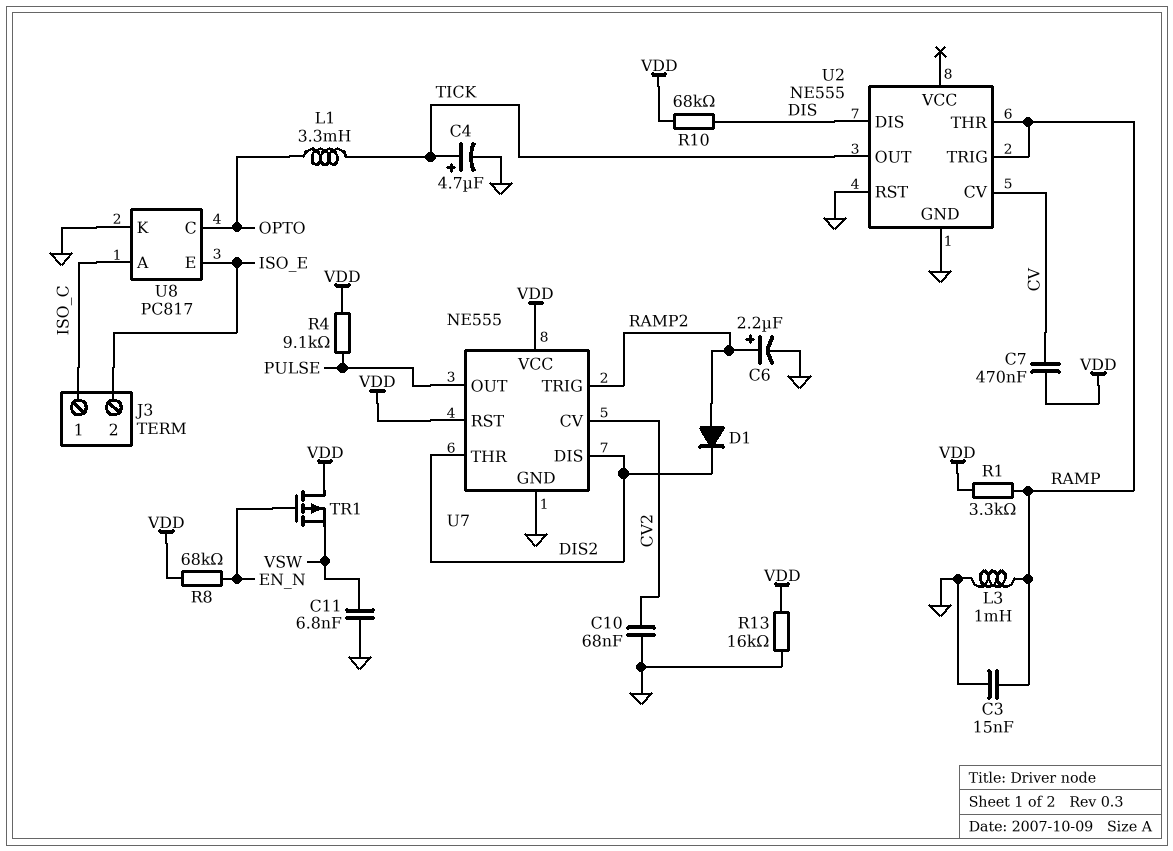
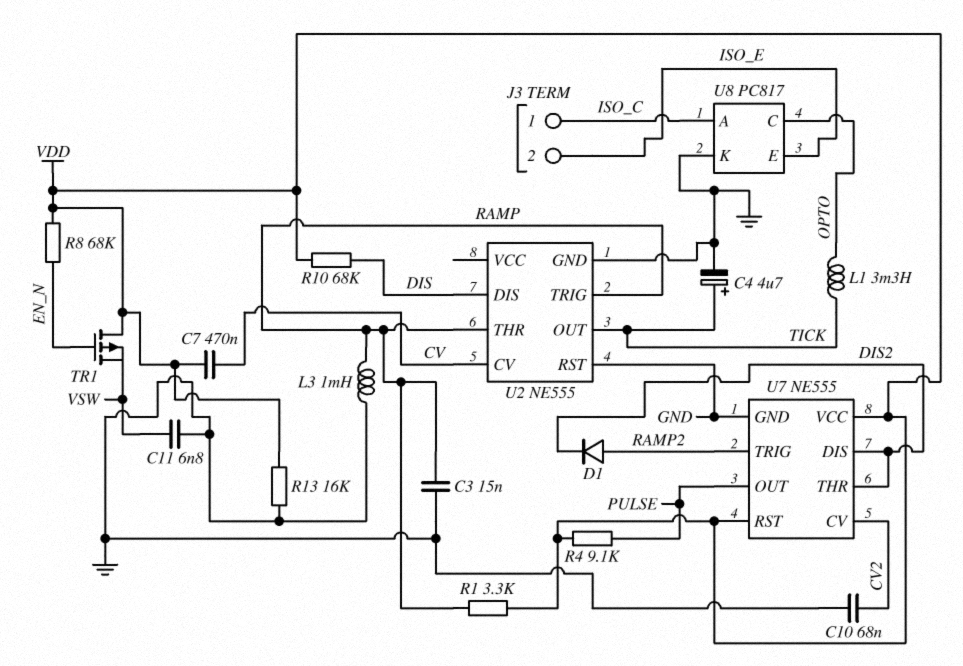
C6: 2.2uF (plus RAMP2, minus GND) -> none

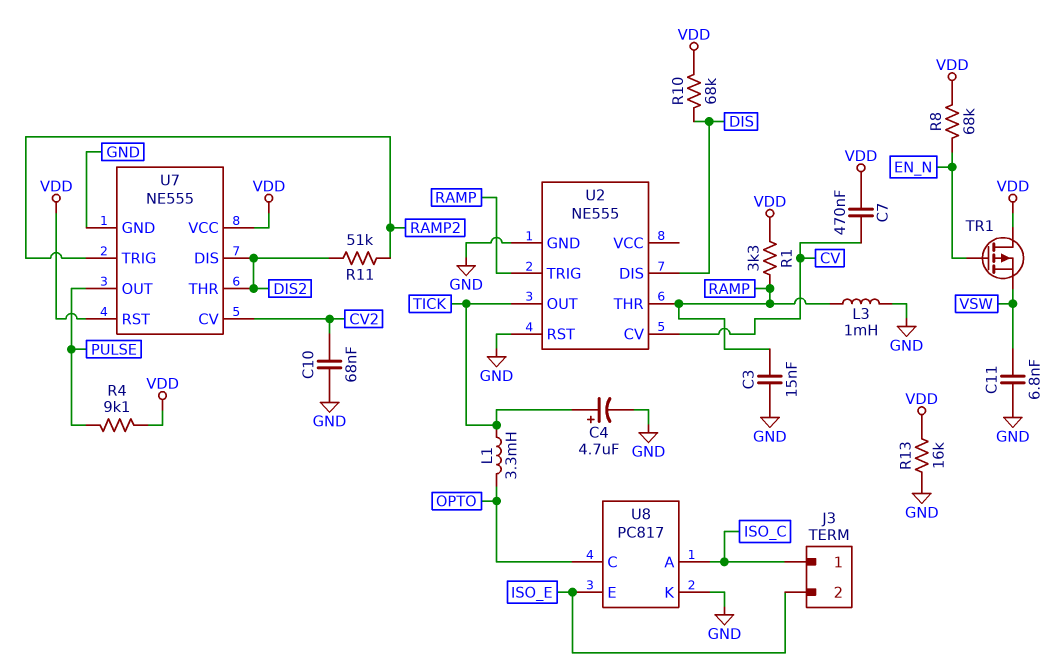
D1: diode (A RAMP2, K DIS2) -> none
R11: none -> 51k (DIS2, RAMP2)

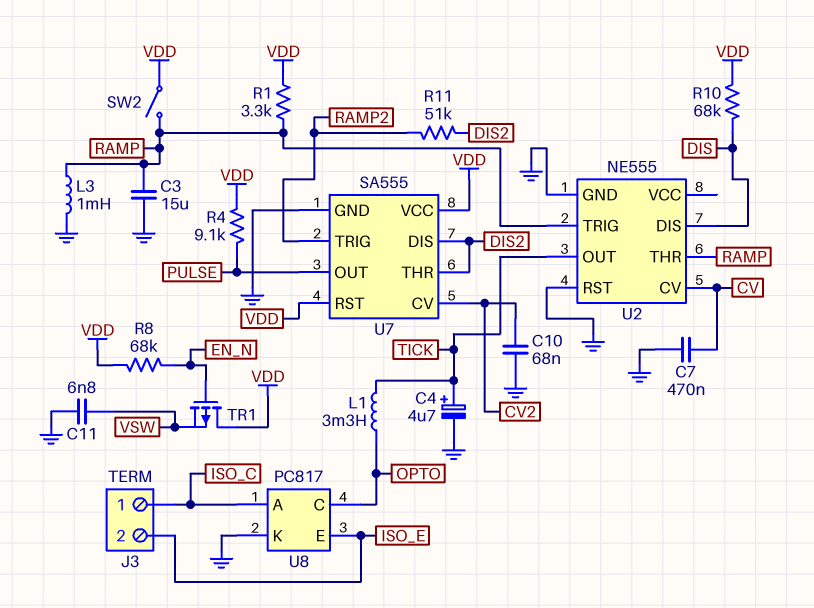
C3: 15nF (GND, RAMP) -> 15uF (GND, RAMP)
C7: 470nF (CV, VDD) -> 470nF (CV, GND)
R13: 16k (GND, VDD) -> none
SW2: none -> switch (RAMP, VDD)
U7: NE555 -> SA555

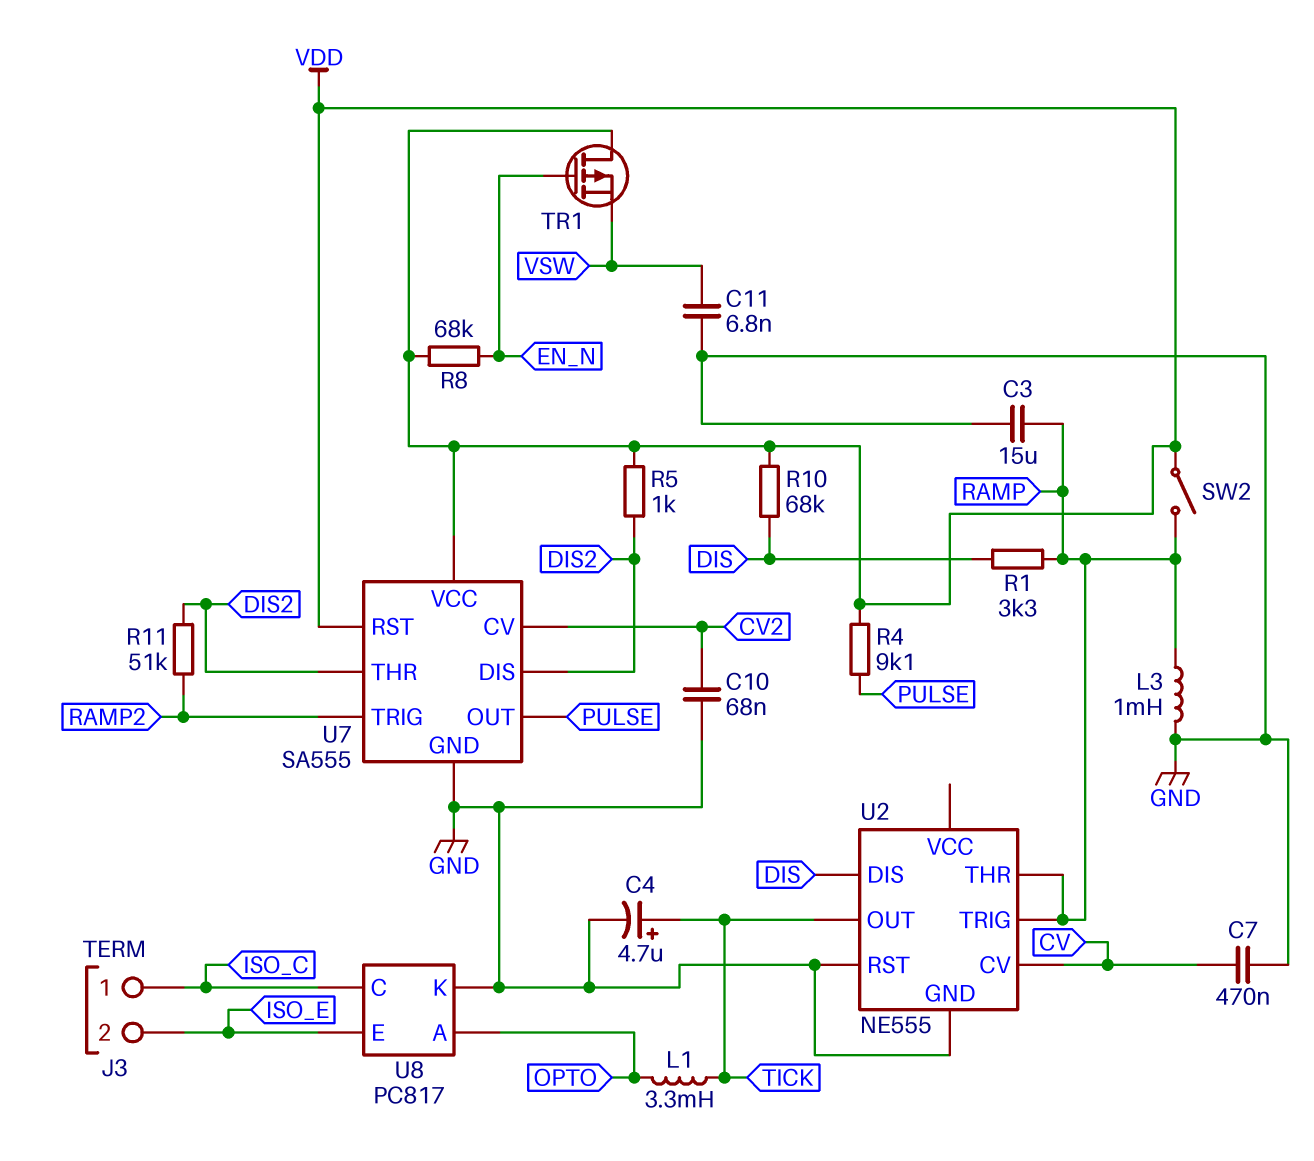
R1: 3.3k (RAMP, VDD) -> 3.3k (DIS, RAMP)
R5: none -> 1k (DIS2, VDD)
U8 pin A: ISO_C -> OPTO
U8 pin C: OPTO -> ISO_C

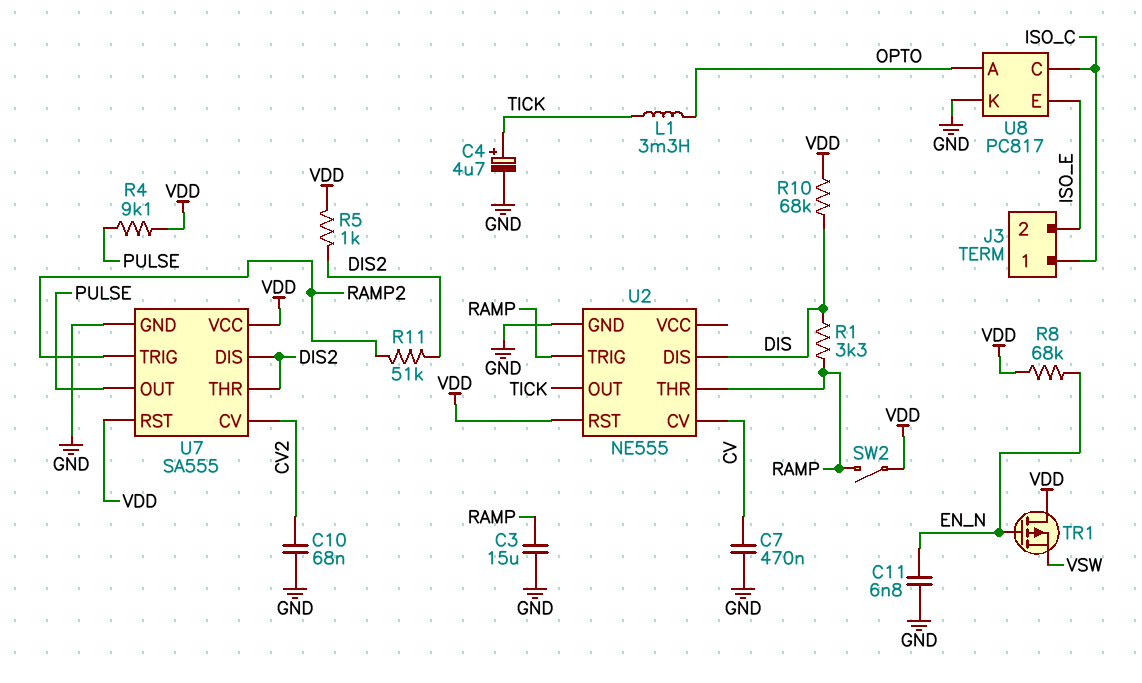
C11: 6.8nF (GND, VSW) -> 6.8nF (EN_N, GND)
L3: 1mH (GND, RAMP) -> none
U2 pin RST: GND -> VDD

